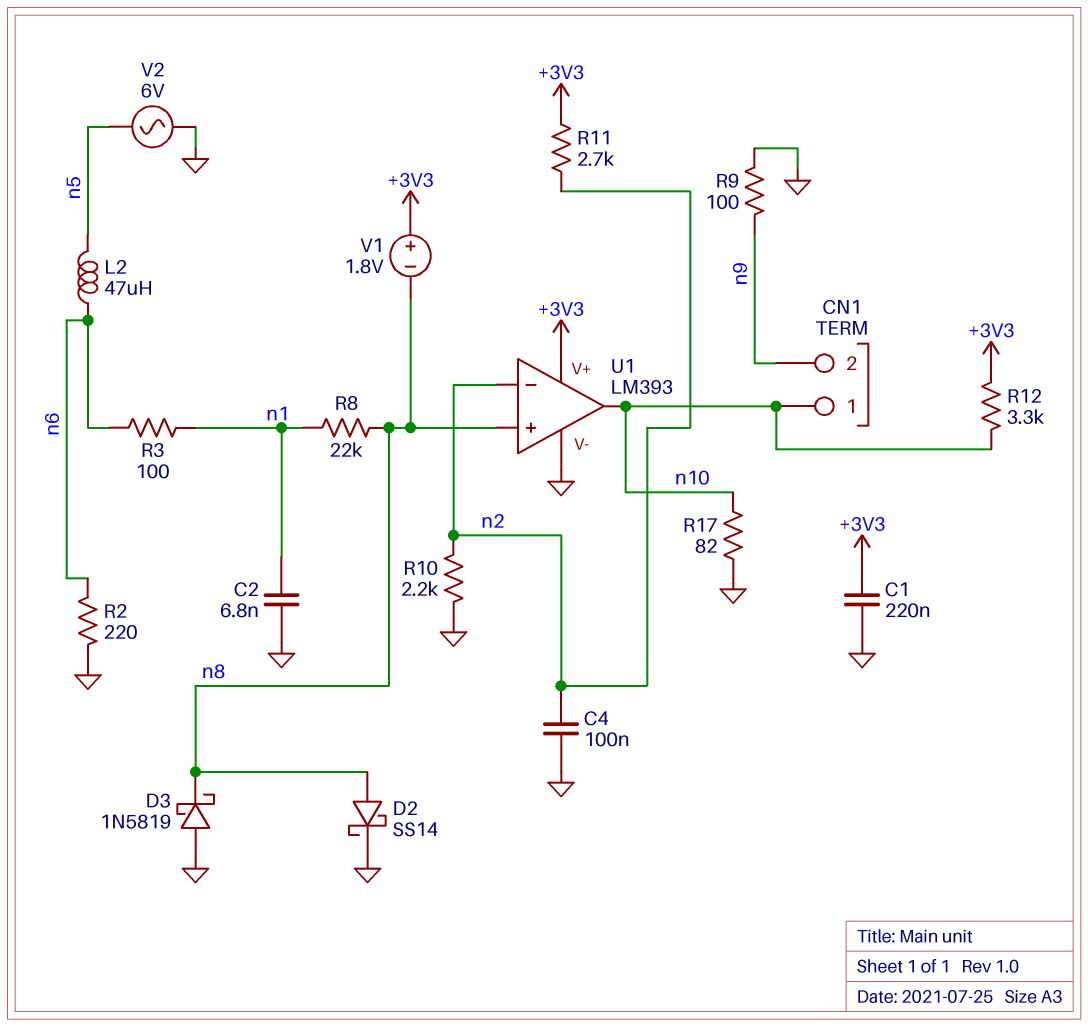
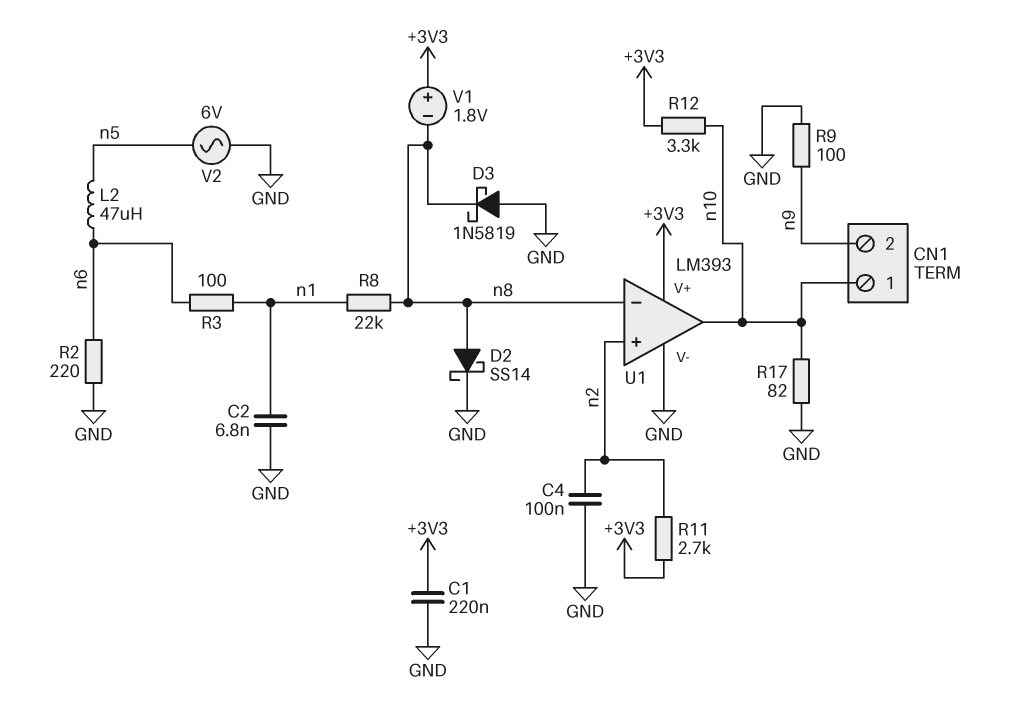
R10: 2.2k (GND, n2) -> none
U1 pin in+: n8 -> n2
U1 pin in-: n2 -> n8

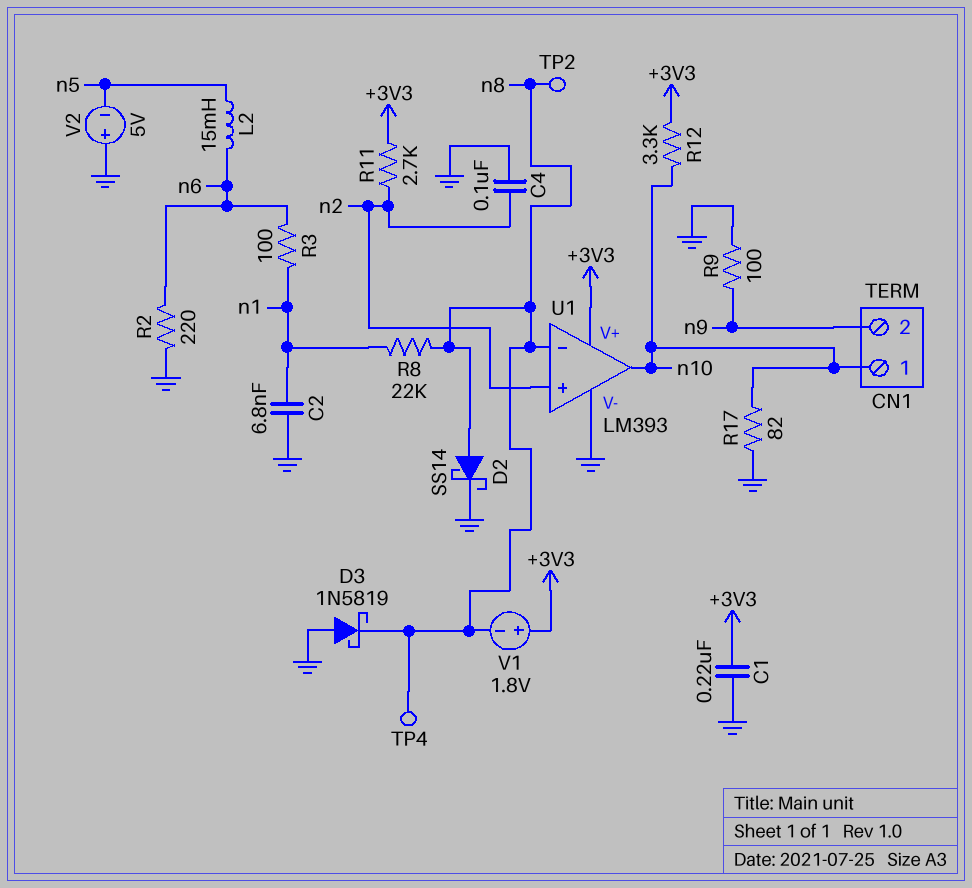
L2: 47uH (n5, n6) -> 15mH (n5, n6)
TP2: none -> test point (n8)
TP4: none -> test point (n8)
V2: AC 6V (GND, n5) -> 5V (plus GND, minus n5)

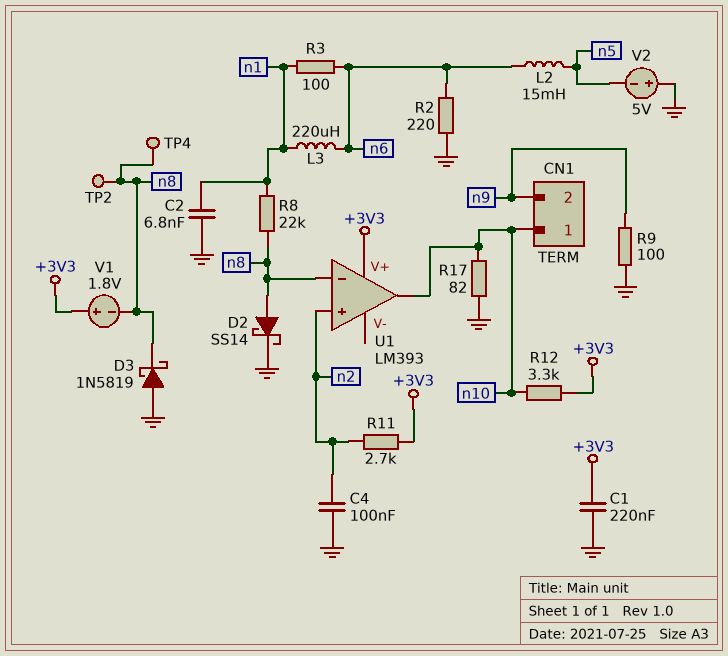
L3: none -> 220uH (n1, n6)
U1 pin V-: GND -> none

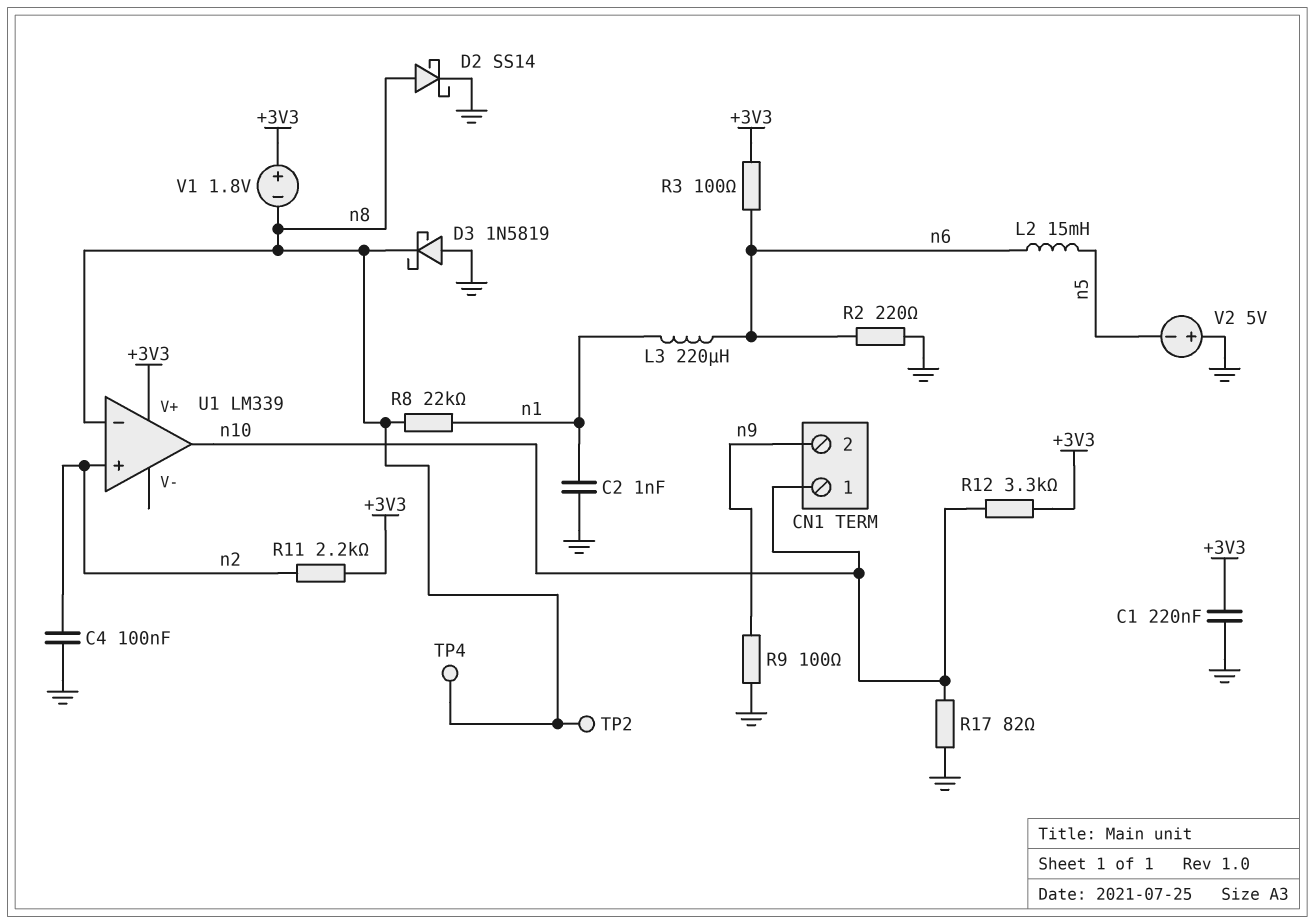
C2: 6.8nF (GND, n1) -> 1nF (GND, n1)
R3: 100 (n1, n6) -> 100 (+3V3, n6)
R11: 2.7k (+3V3, n2) -> 2.2k (+3V3, n2)
U1: LM393 -> LM339

